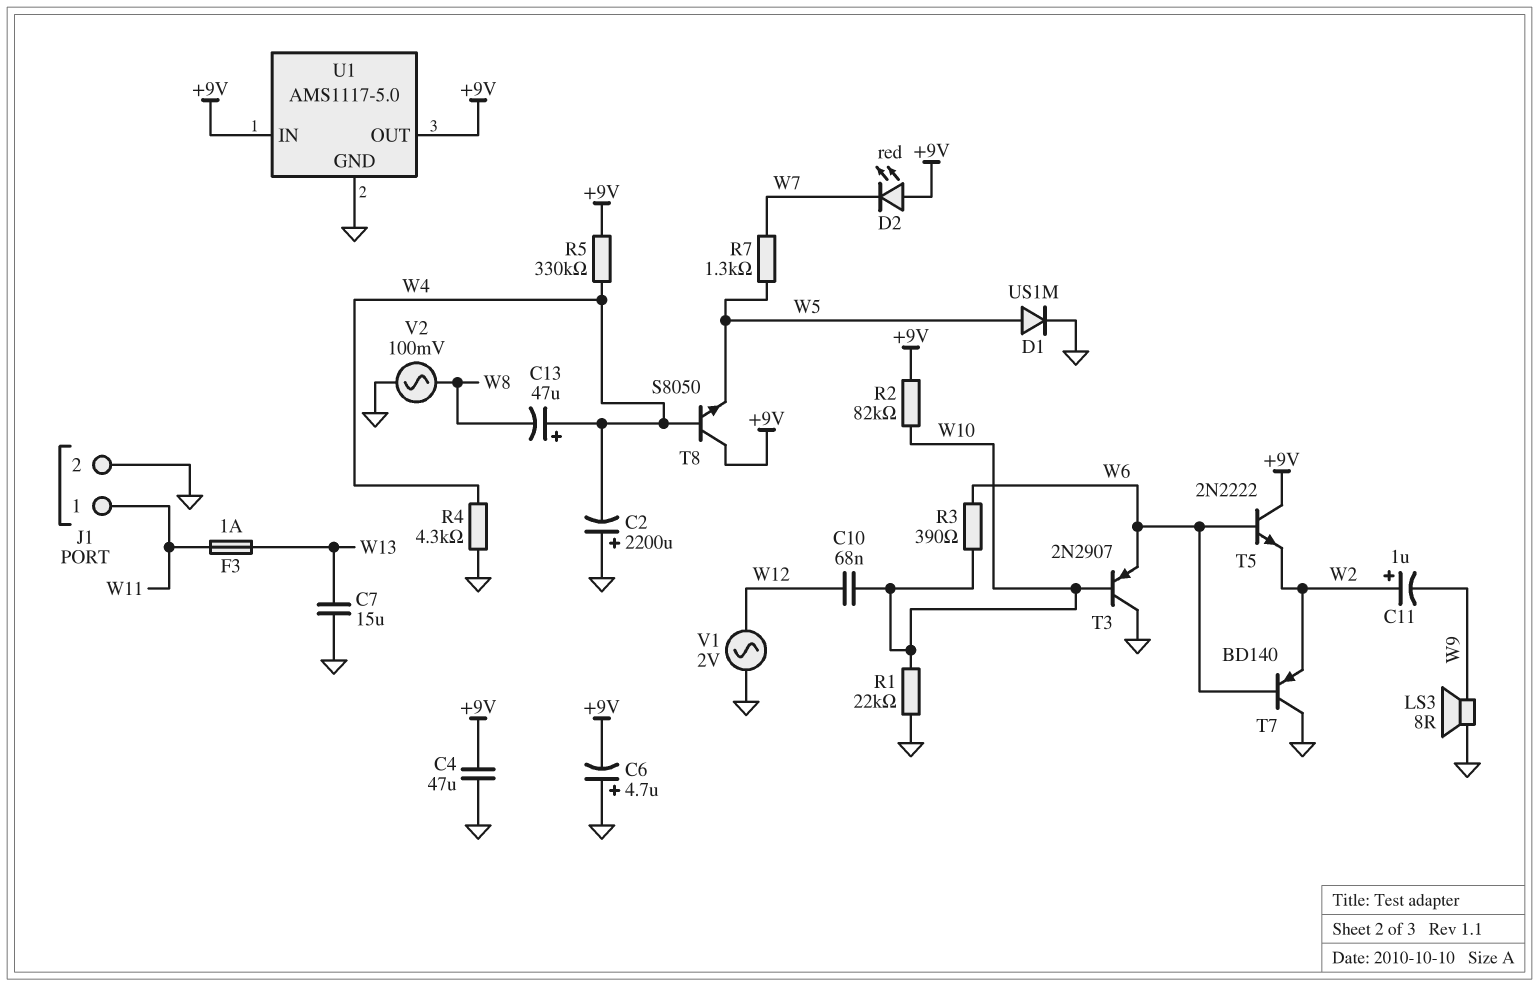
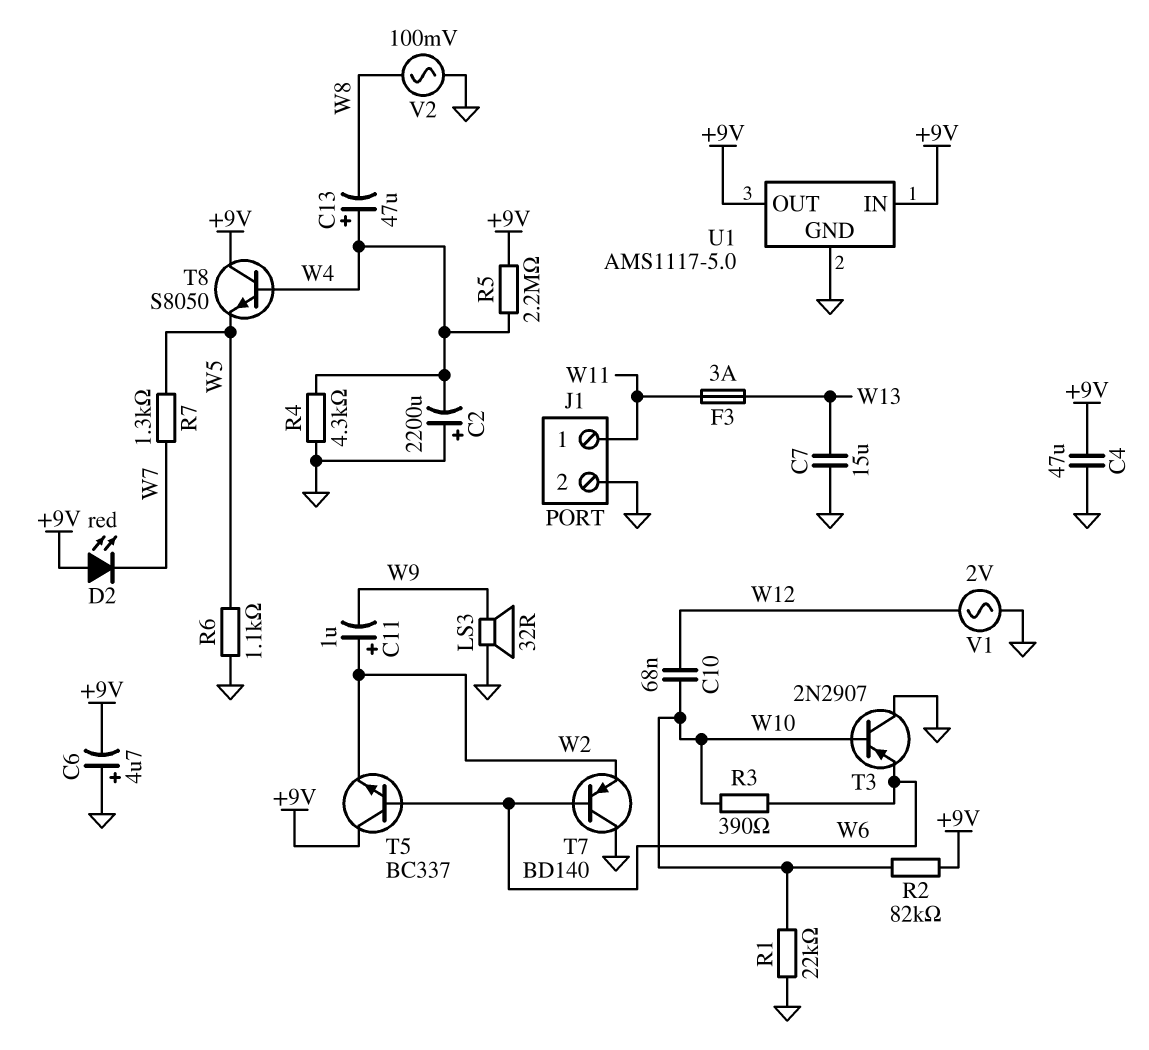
D1: diode US1M (A W5, K GND) -> none
F3: 1A (W11, W13) -> 3A (W11, W13)
LS3: speaker 8R (GND, W9) -> speaker 32R (GND, W9)
R5: 330k (+9V, W4) -> 2.2M (+9V, W4)
R6: none -> 1.1k (GND, W5)
T5: NPN 2N2222 (B W6, C +9V, E W2) -> NPN BC337 (B W6, C +9V, E W2)

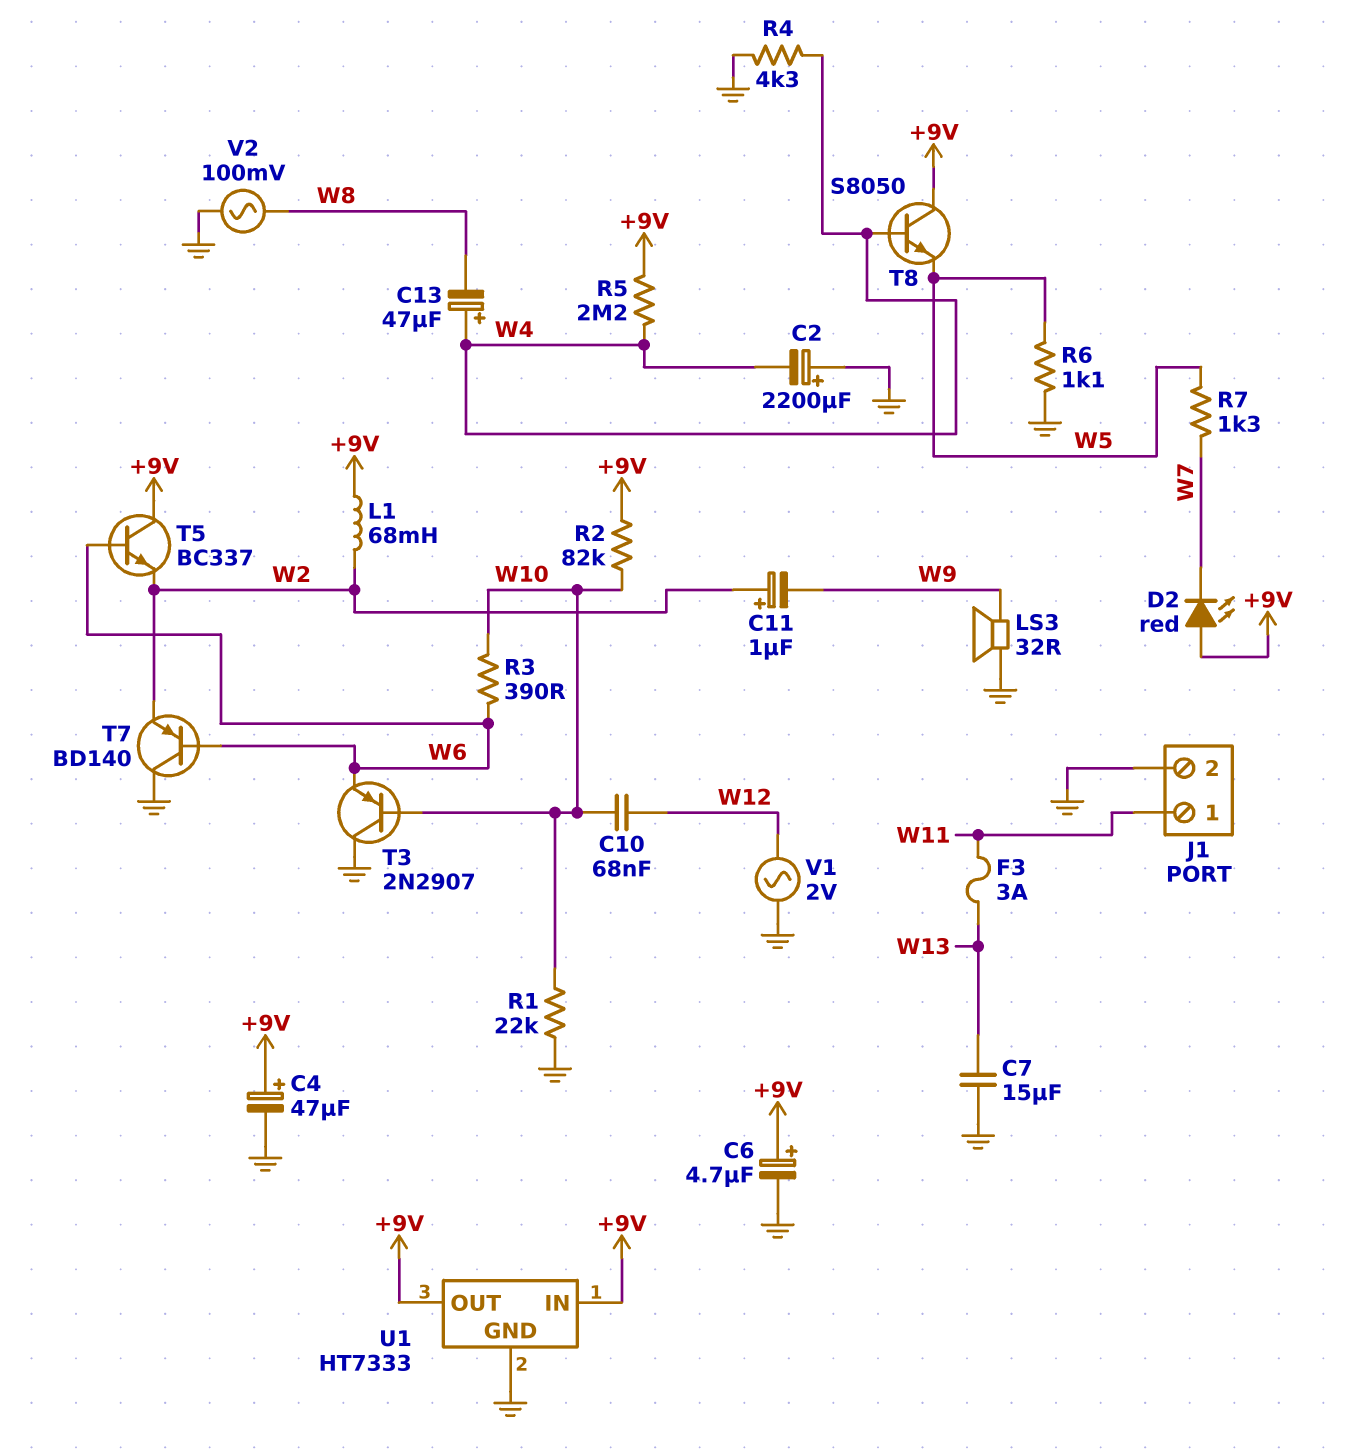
C4: 47uF (+9V, GND) -> 47uF (plus +9V, minus GND)
C6: 4.7uF (plus GND, minus +9V) -> 4.7uF (plus +9V, minus GND)
L1: none -> 68mH (+9V, W2)
U1: AMS1117-5.0 -> HT7333

